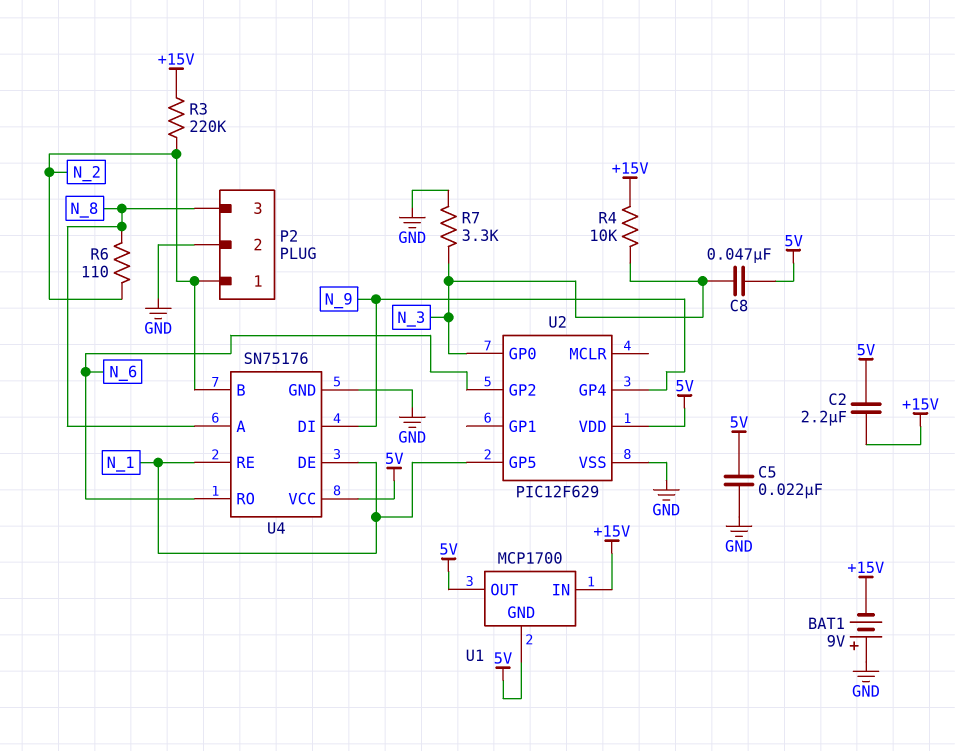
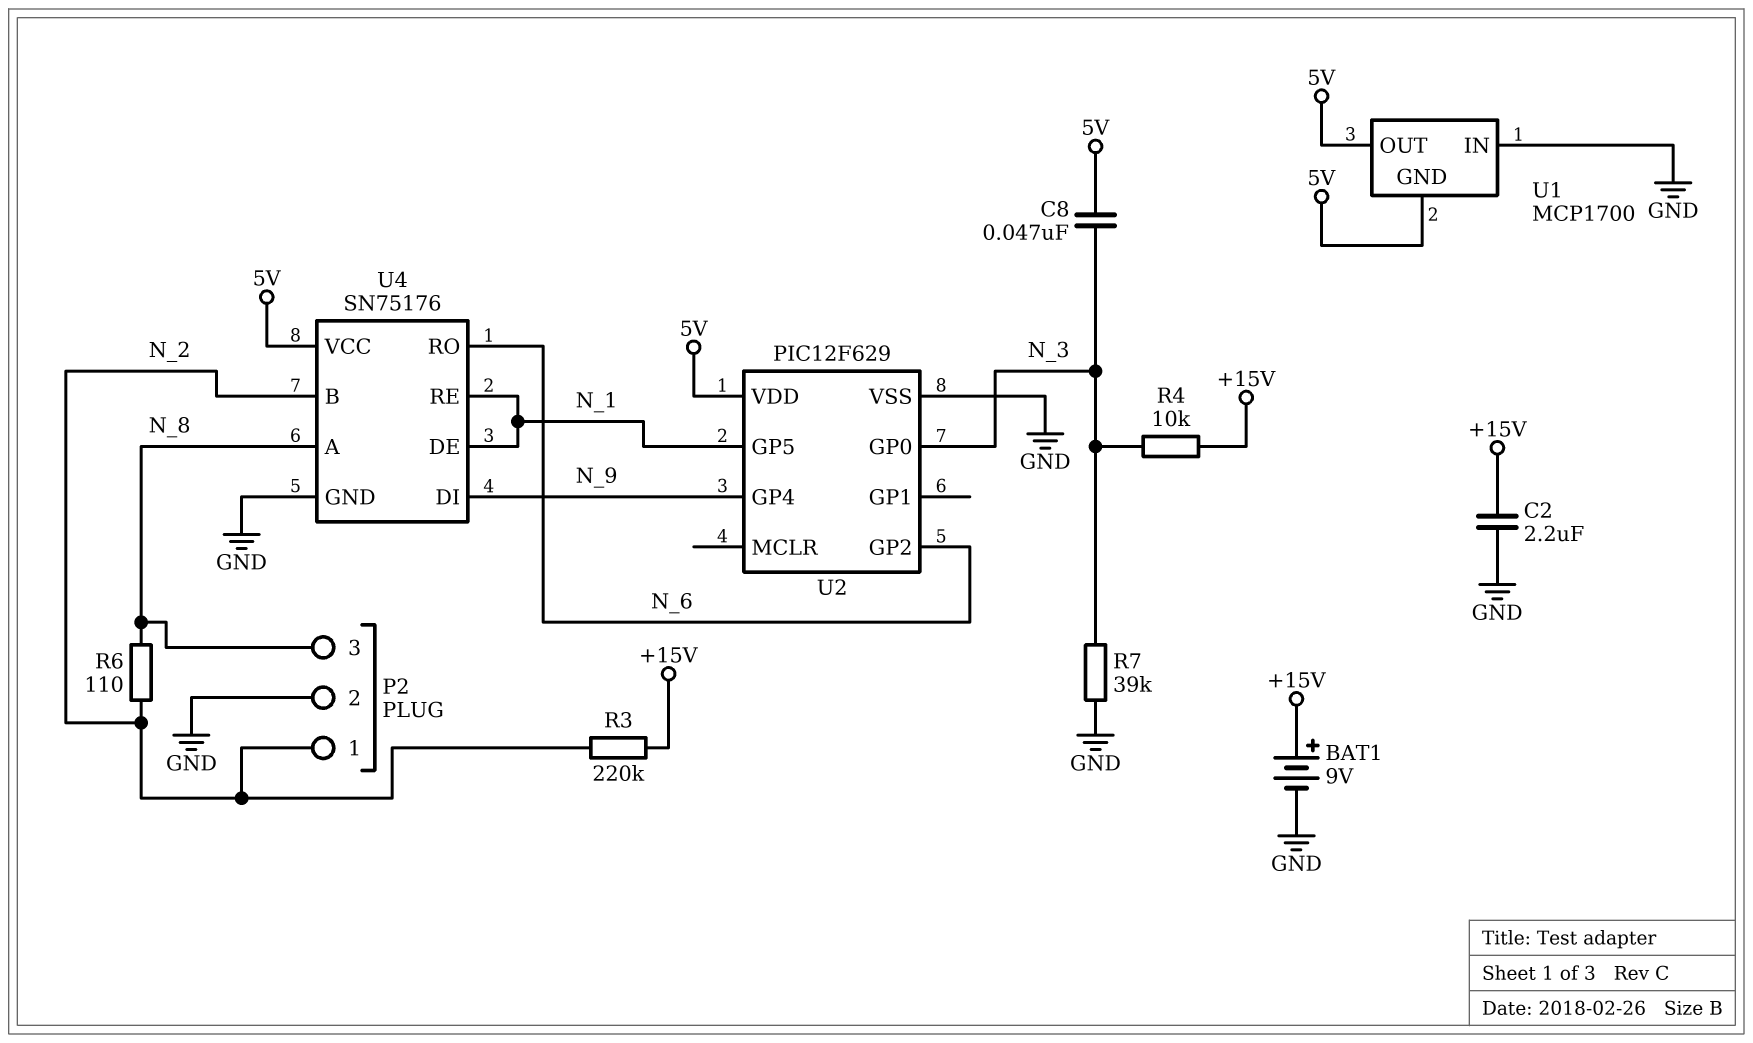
BAT1: 9V (plus GND, minus +15V) -> 9V (plus +15V, minus GND)
C2: 2.2uF (+15V, 5V) -> 2.2uF (+15V, GND)
C5: 22nF (5V, GND) -> none
R7: 3.3k (GND, N_3) -> 39k (GND, N_3)
U1 pin IN: +15V -> GND

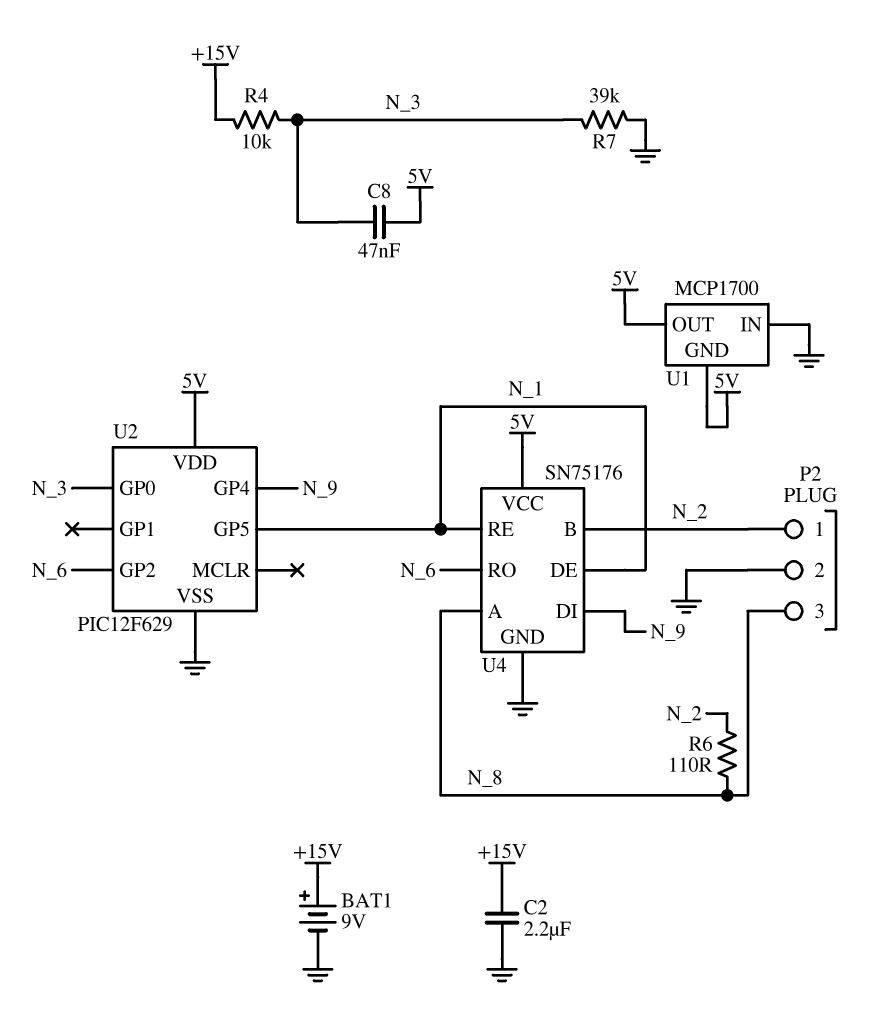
R3: 220k (+15V, N_2) -> none

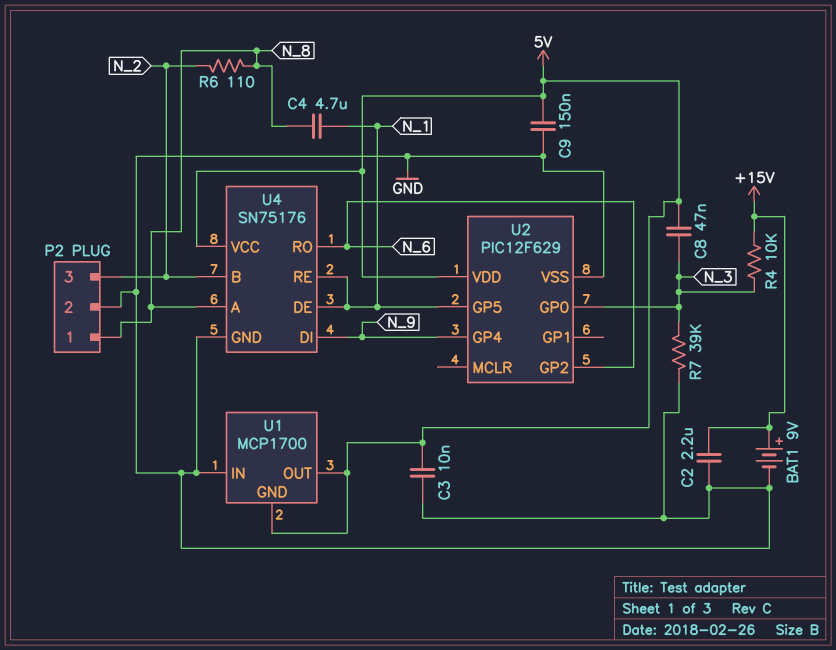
C3: none -> 10nF (5V, GND)
C4: none -> 4.7uF (N_1, N_8)
C9: none -> 150nF (5V, GND)
P2 pin 1: N_2 -> N_8
P2 pin 3: N_8 -> N_2

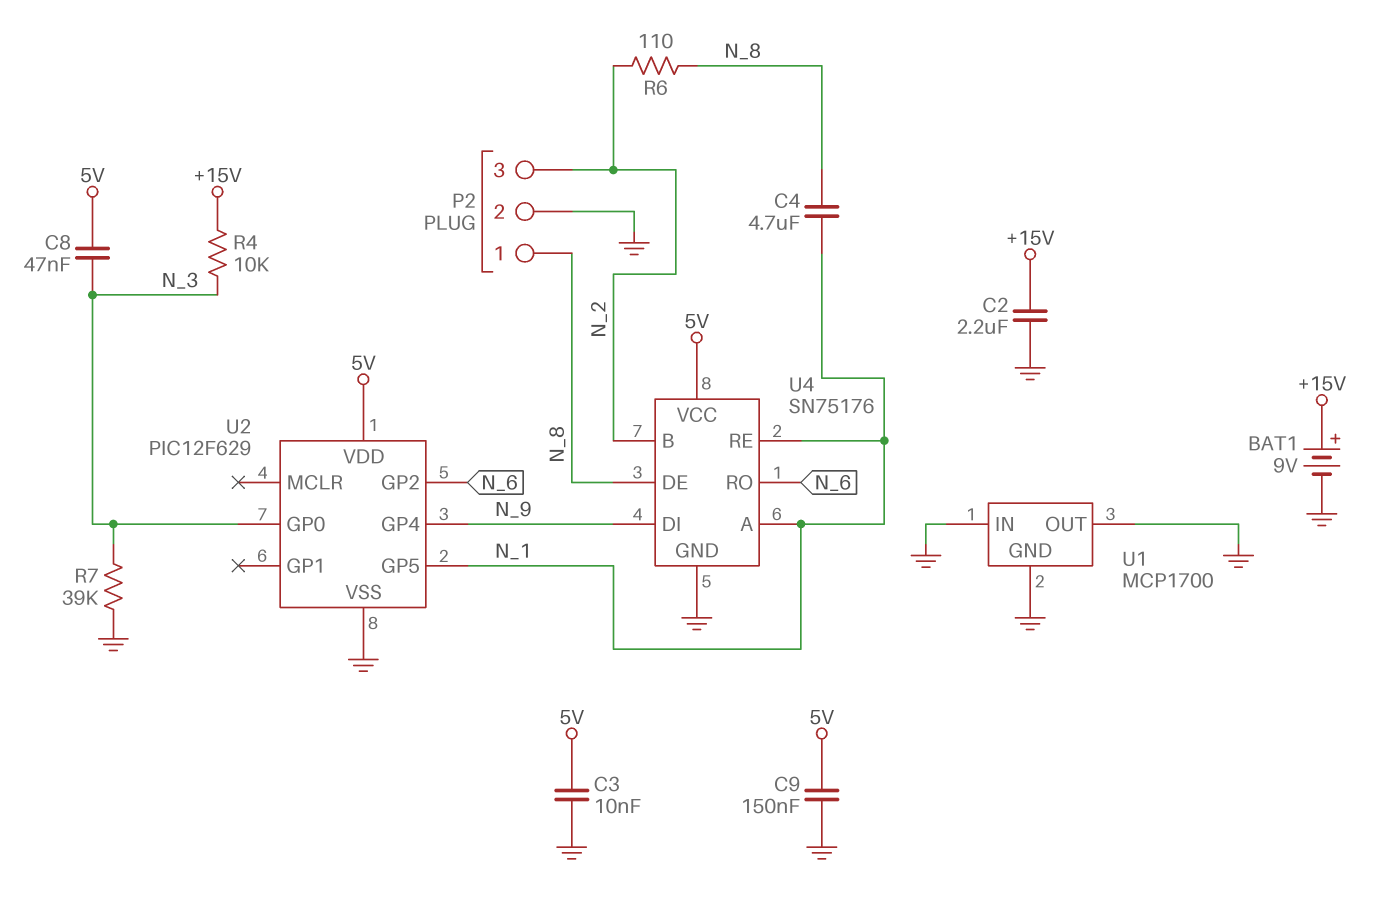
U1 pin GND: 5V -> GND
U1 pin OUT: 5V -> GND
U4 pin A: N_8 -> N_1
U4 pin DE: N_1 -> N_8

